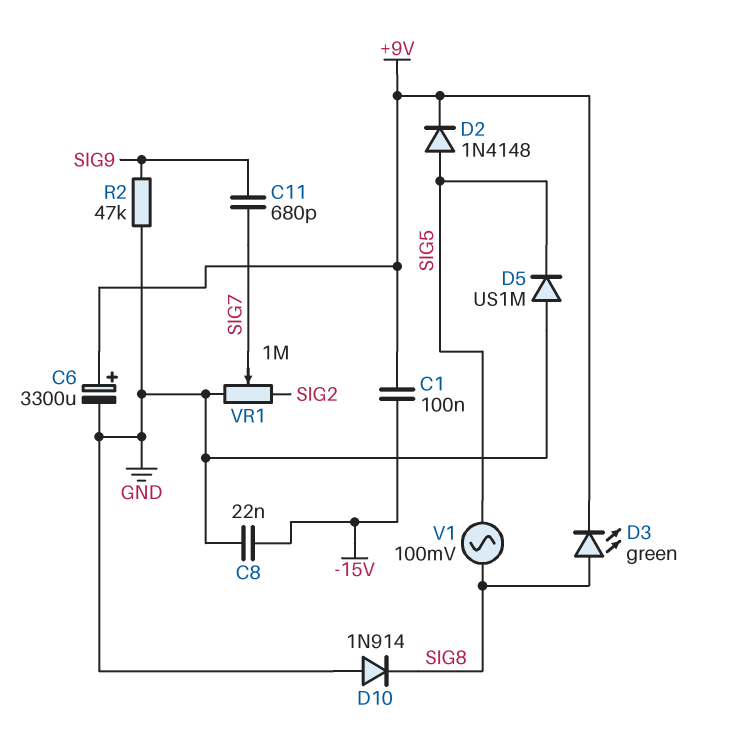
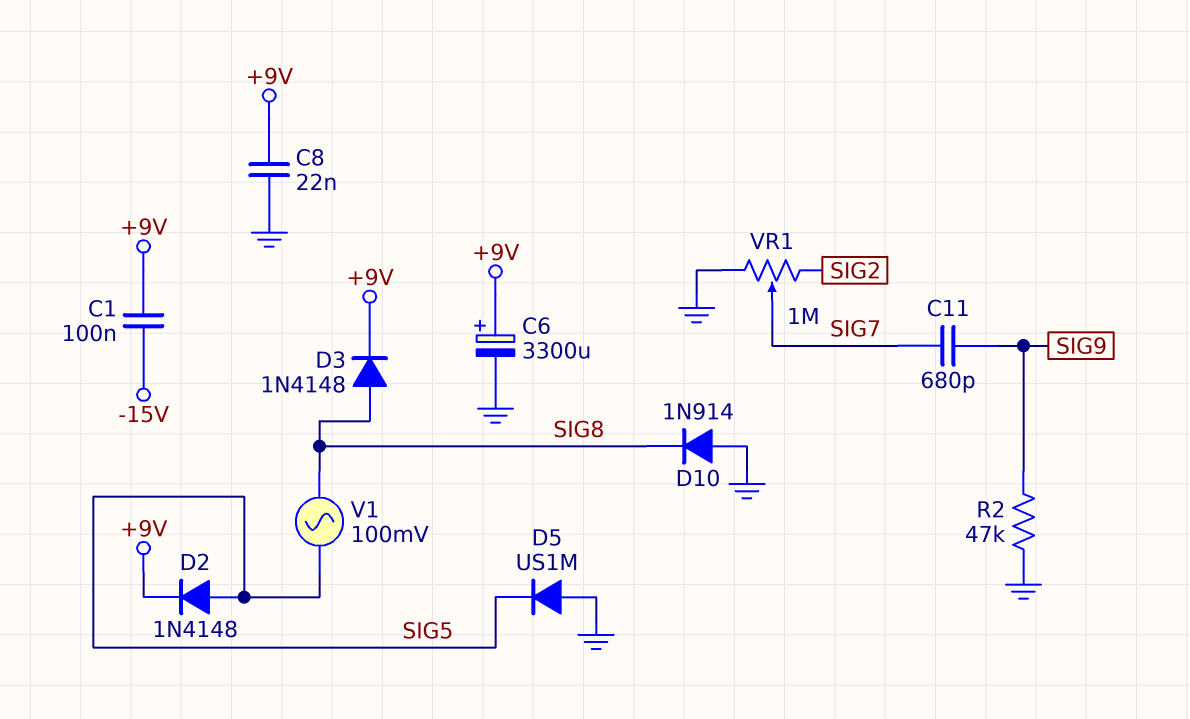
C8: 22nF (-15V, GND) -> 22nF (+9V, GND)
D3: LED green (A SIG8, K +9V) -> diode 1N4148 (A SIG8, K +9V)

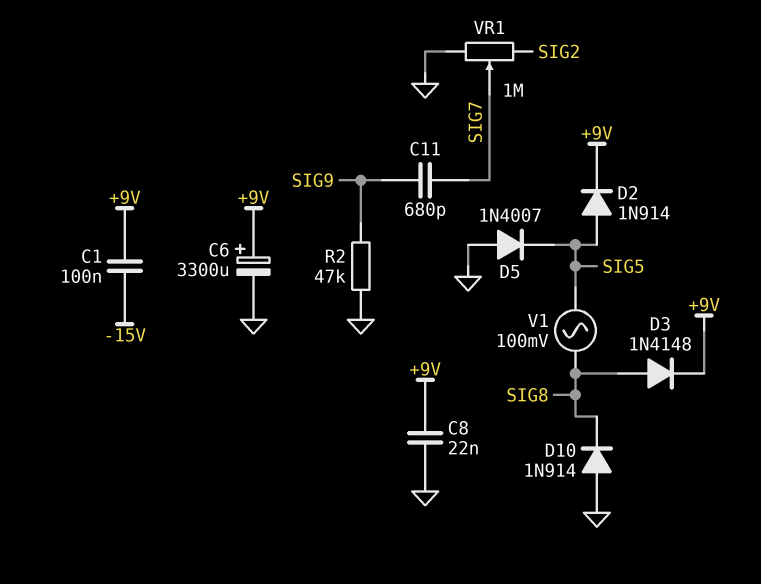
D2: diode 1N4148 (A SIG5, K +9V) -> diode 1N914 (A SIG5, K +9V)
D5: diode US1M (A GND, K SIG5) -> diode 1N4007 (A GND, K SIG5)

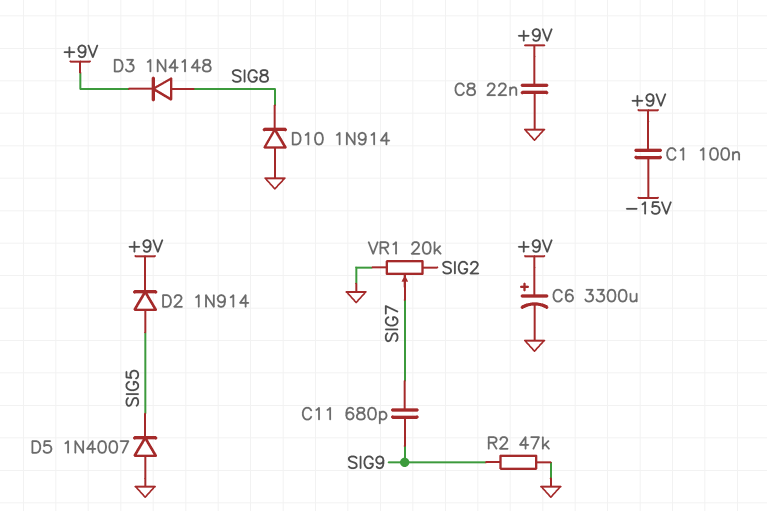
V1: AC 100mV (SIG5, SIG8) -> none
VR1: 1M (GND, SIG2, wiper SIG7) -> 20k (GND, SIG2, wiper SIG7)

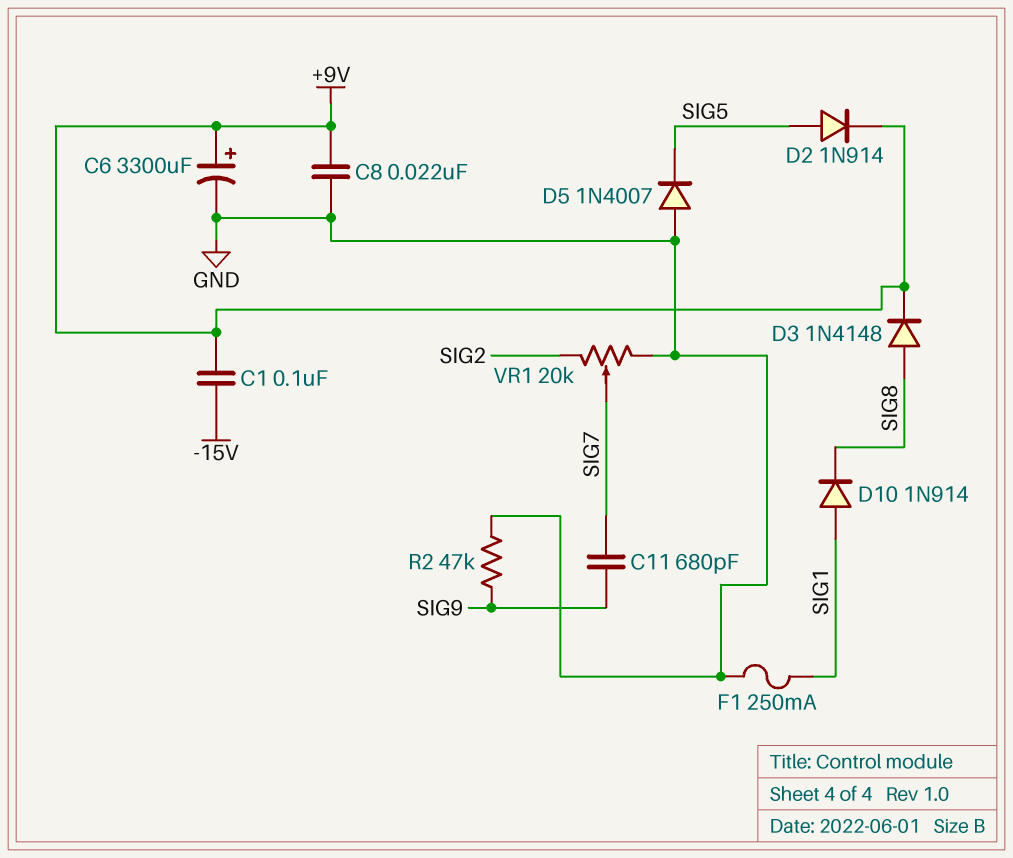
D10: diode 1N914 (A GND, K SIG8) -> diode 1N914 (A SIG1, K SIG8)
F1: none -> 250mA (GND, SIG1)

